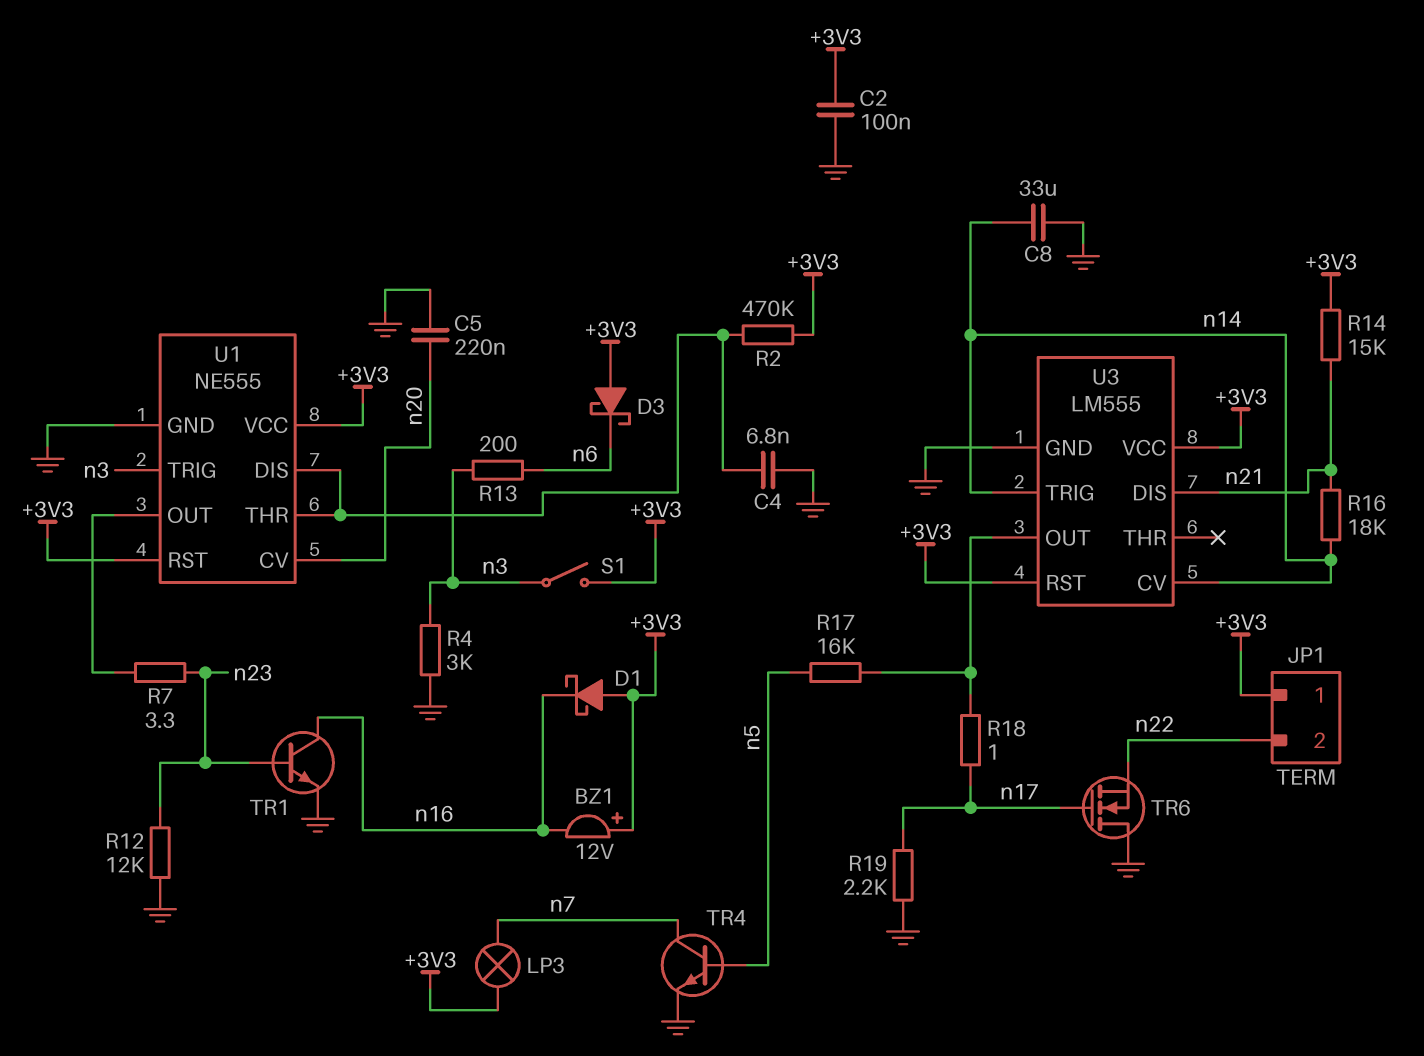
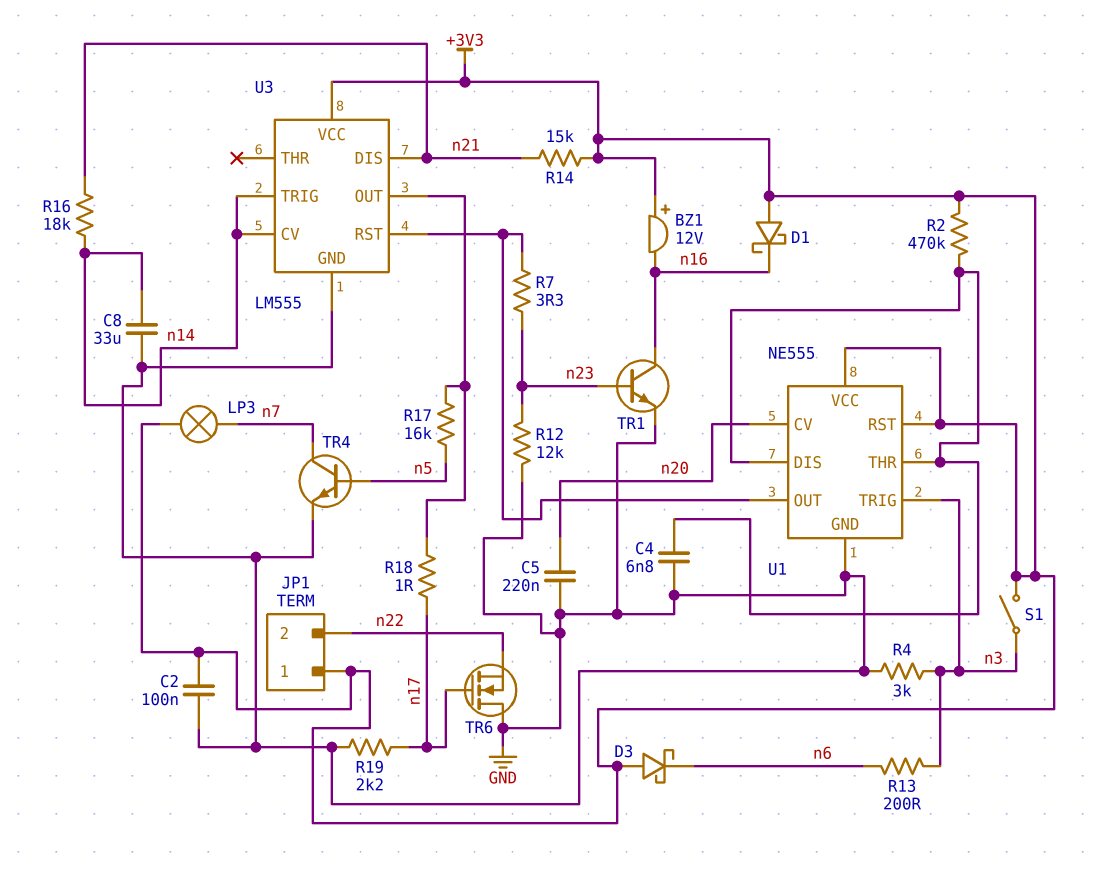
U3 pin RST: +3V3 -> U1/OUT

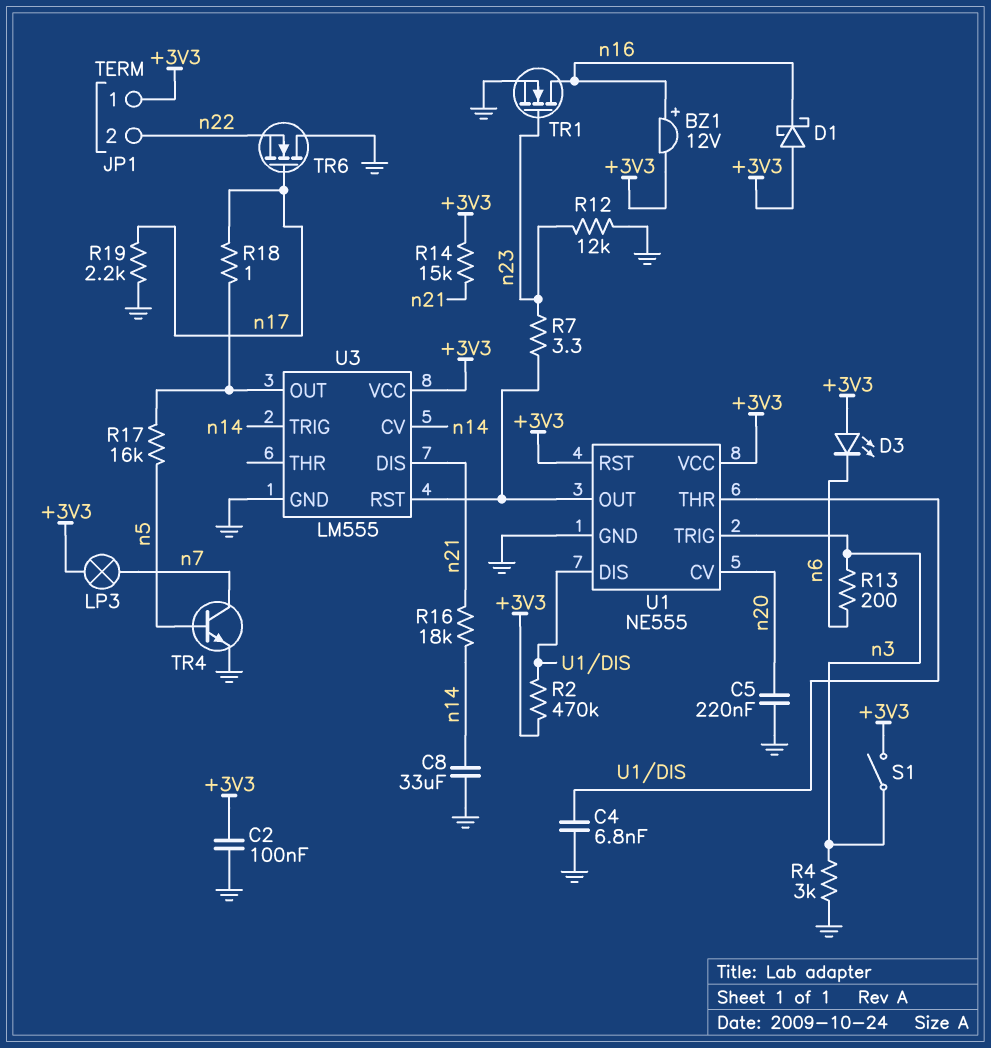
BZ1: buzzer 12V (plus +3V3, minus n16) -> buzzer 12V (plus n16, minus +3V3)
D3: schottky (A +3V3, K n6) -> LED (A +3V3, K n6)
TR1: NPN (B n23, C n16, E GND) -> NMOS (G n23, D n16, S GND)

